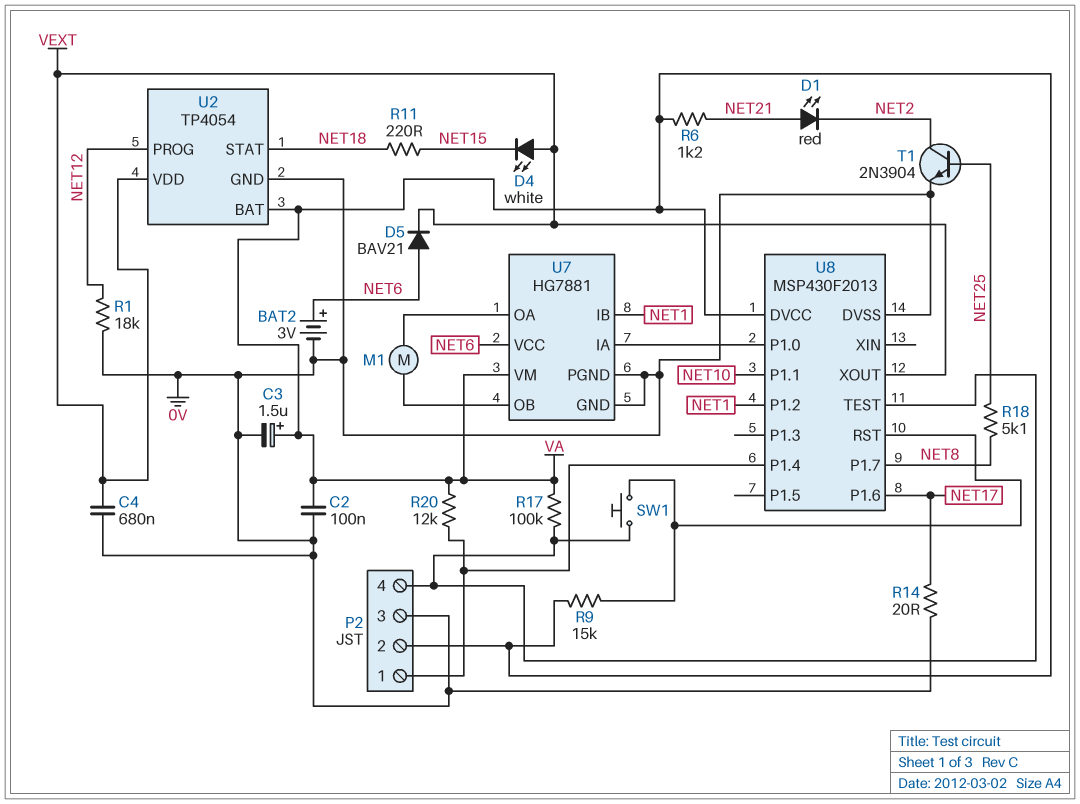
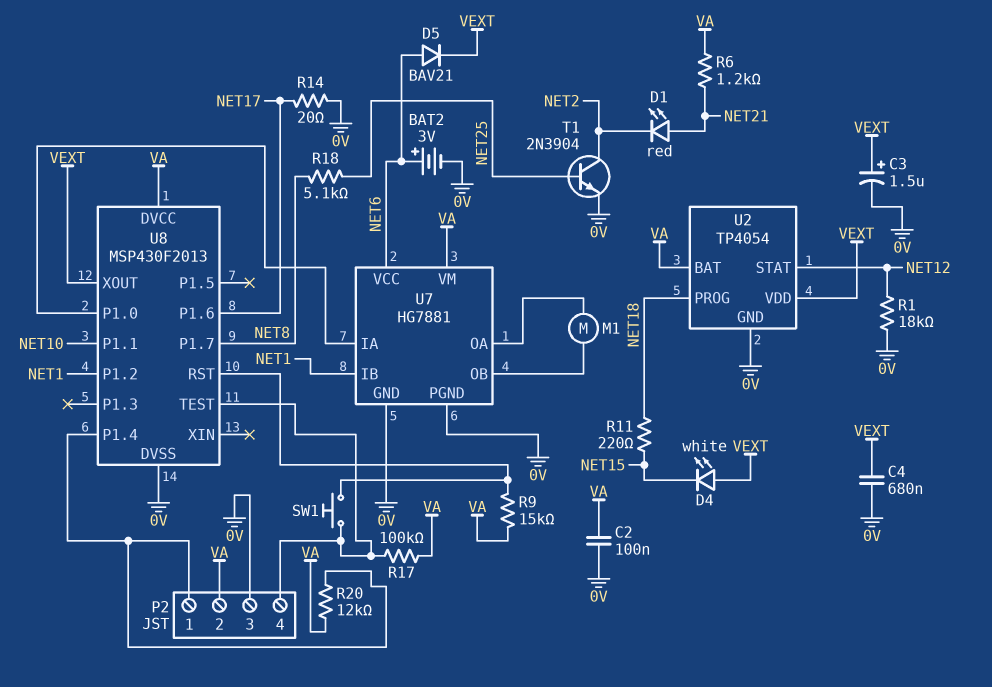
C3: 1.5uF (plus VA, minus 0V) -> 1.5uF (plus VEXT, minus 0V)
U2 pin PROG: NET12 -> NET18
U2 pin STAT: NET18 -> NET12

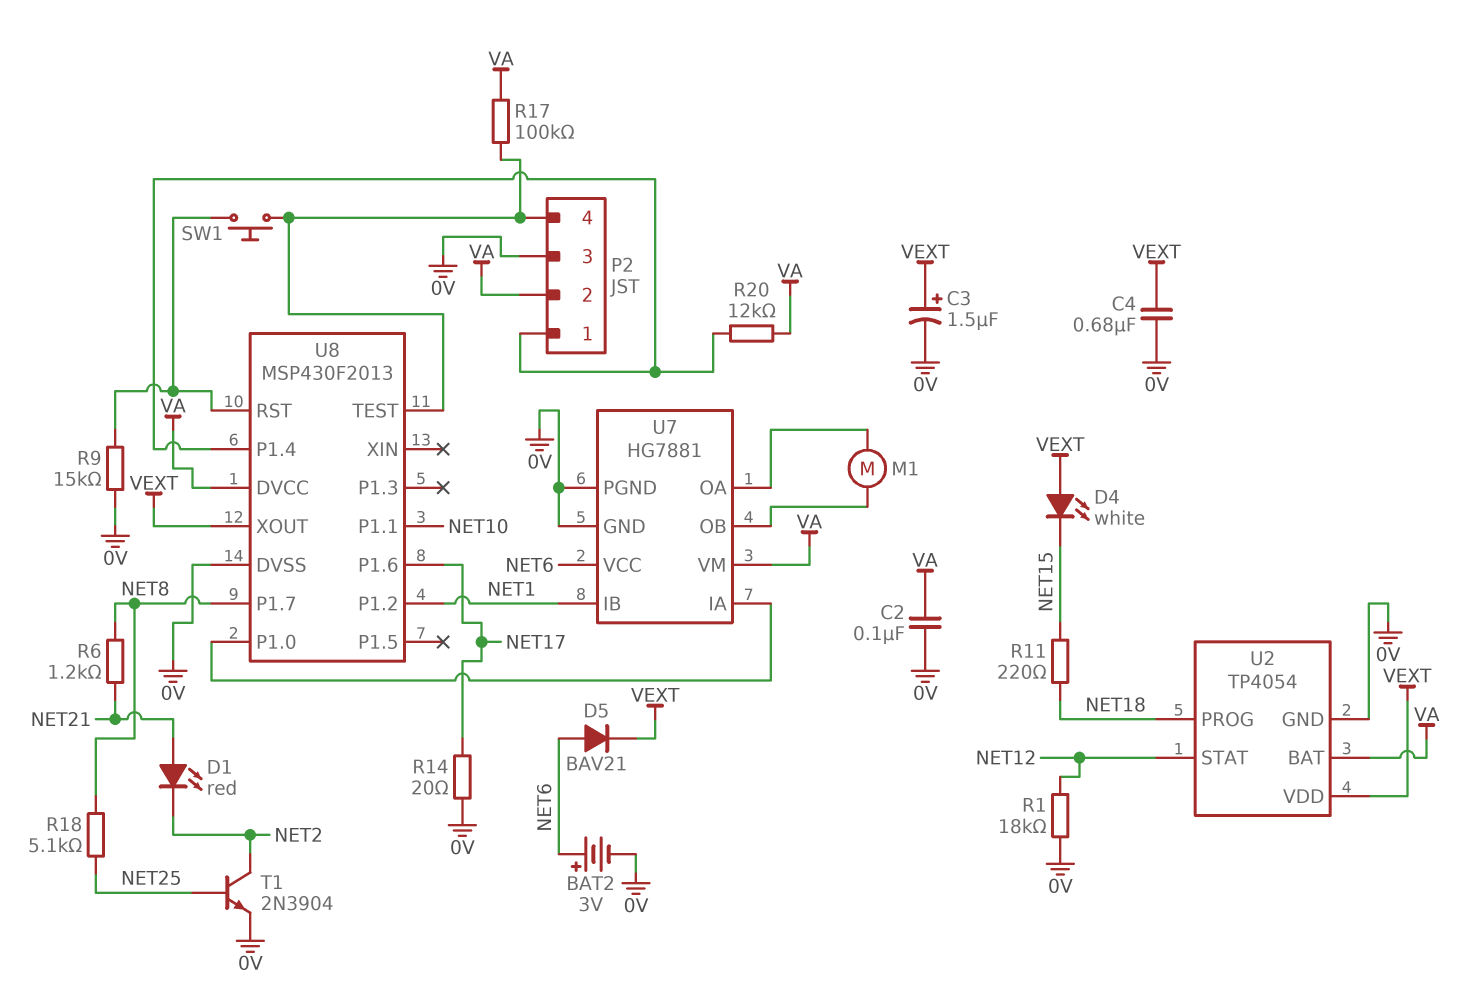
R6: 1.2k (NET21, VA) -> 1.2k (NET8, NET21)
R9: 15k (U8/RST, VA) -> 15k (0V, U8/RST)

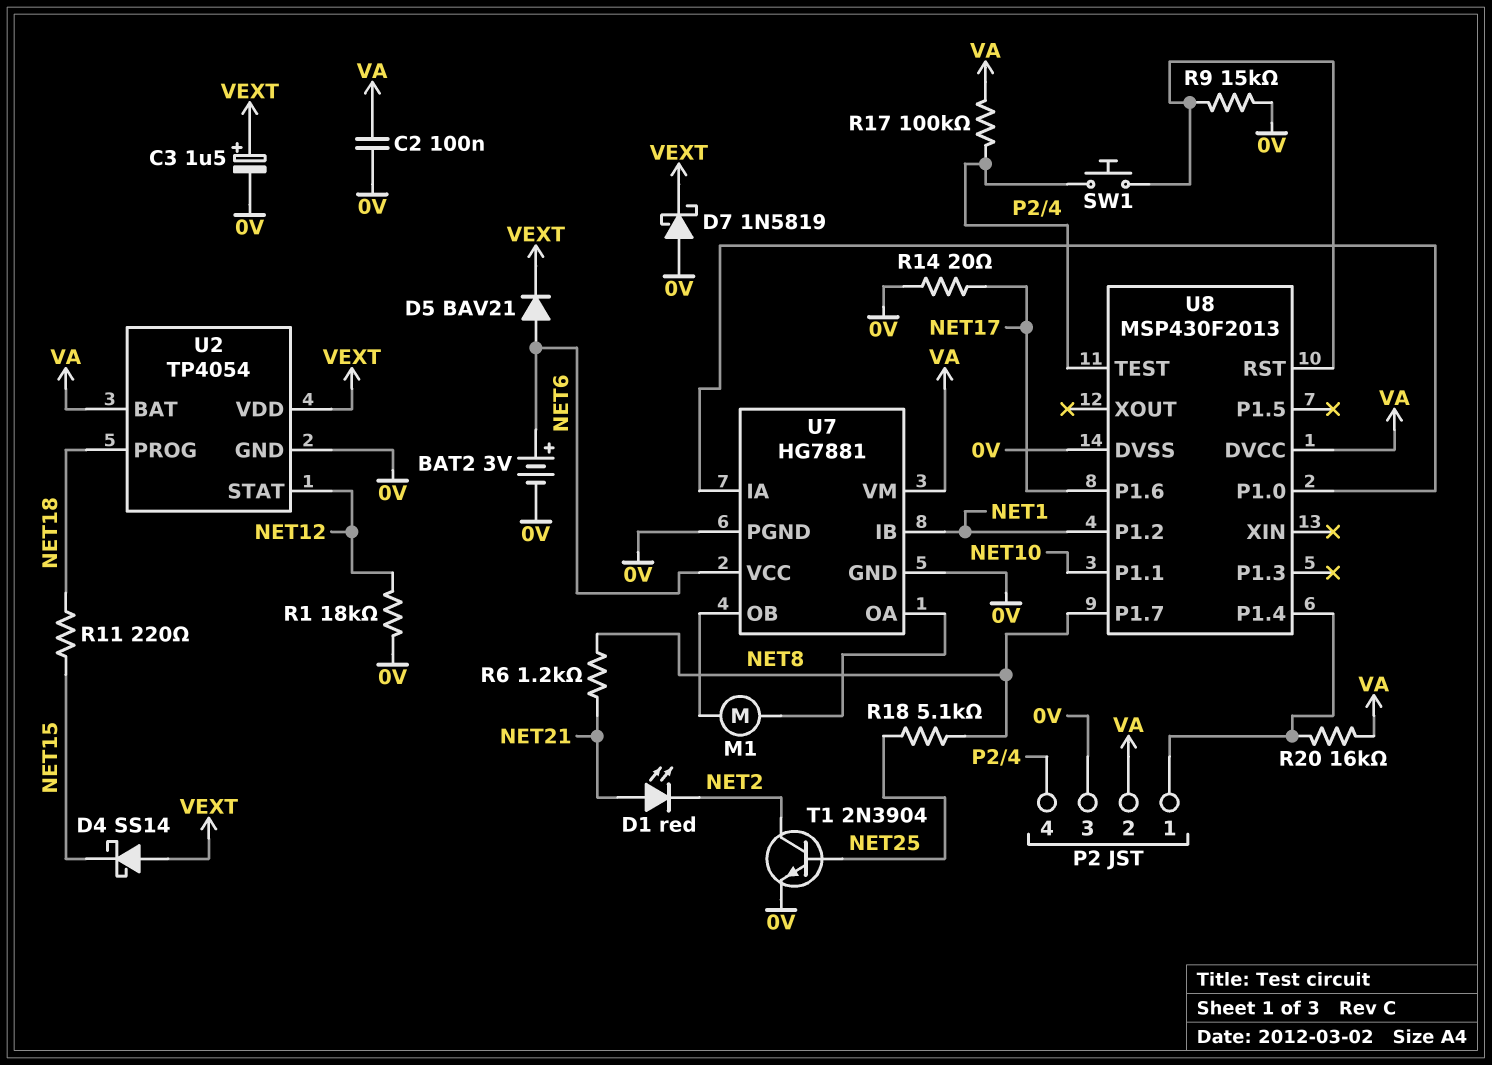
C4: 680nF (0V, VEXT) -> none
D4: LED white (A VEXT, K NET15) -> schottky SS14 (A VEXT, K NET15)
D7: none -> schottky 1N5819 (A 0V, K VEXT)
R20: 12k (P2/1, VA) -> 16k (P2/1, VA)
U8 pin XOUT: VEXT -> none

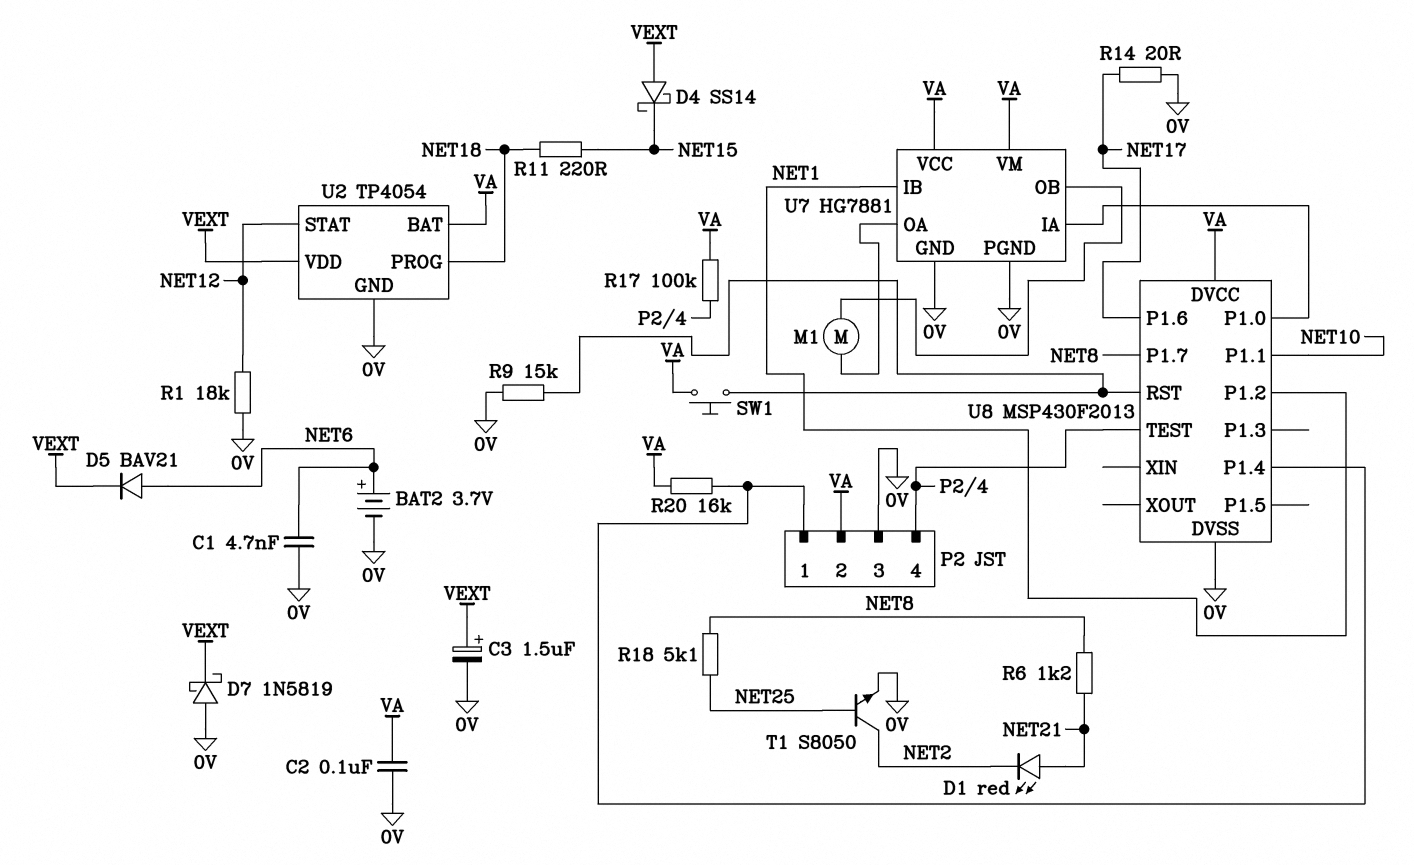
BAT2: 3V (plus NET6, minus 0V) -> 3.7V (plus NET6, minus 0V)
C1: none -> 4.7nF (0V, NET6)
SW1: button (P2/4, U8/RST) -> button (U8/RST, VA)
T1: NPN 2N3904 (B NET25, C NET2, E 0V) -> NPN S8050 (B NET25, C NET2, E 0V)
U7 pin VCC: NET6 -> VA

